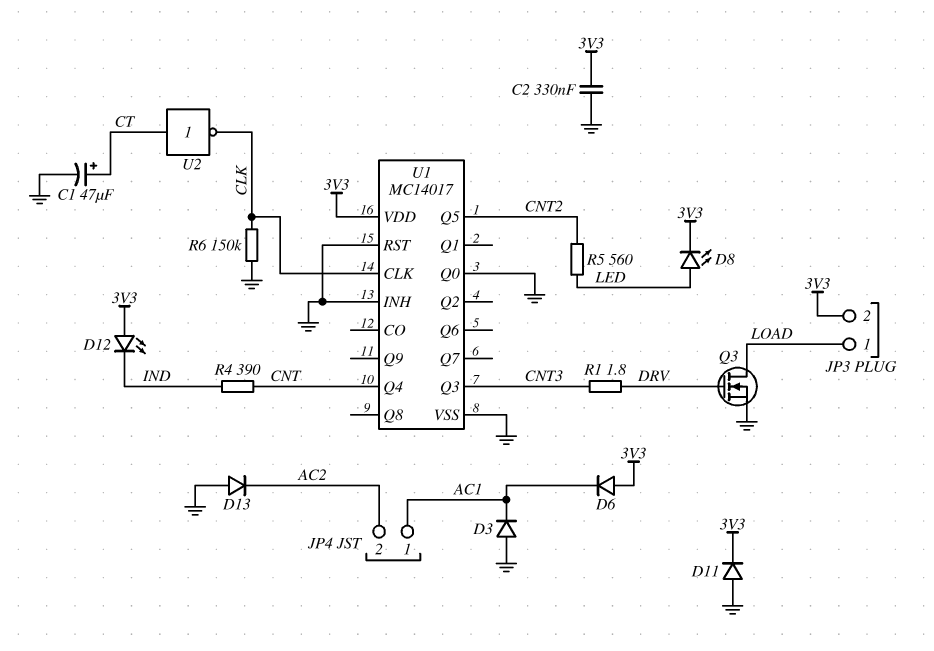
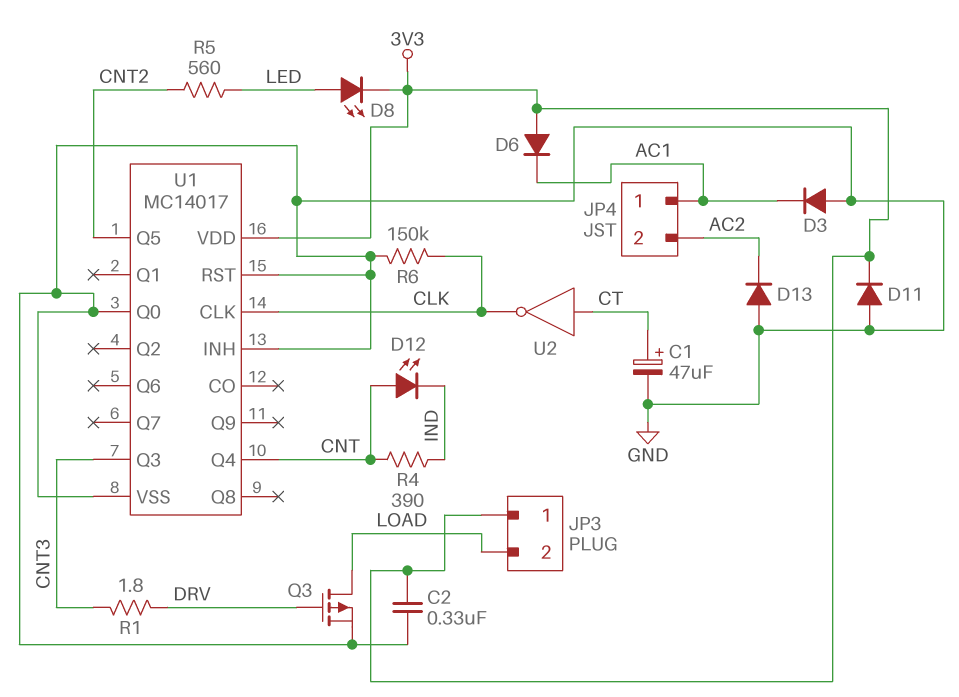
D12: LED (A 3V3, K IND) -> LED (A CNT, K IND)
JP3 pin 1: LOAD -> 3V3
JP3 pin 2: 3V3 -> LOAD
Q3: NMOS (G DRV, D LOAD, S GND) -> PMOS (G DRV, D LOAD, S GND)

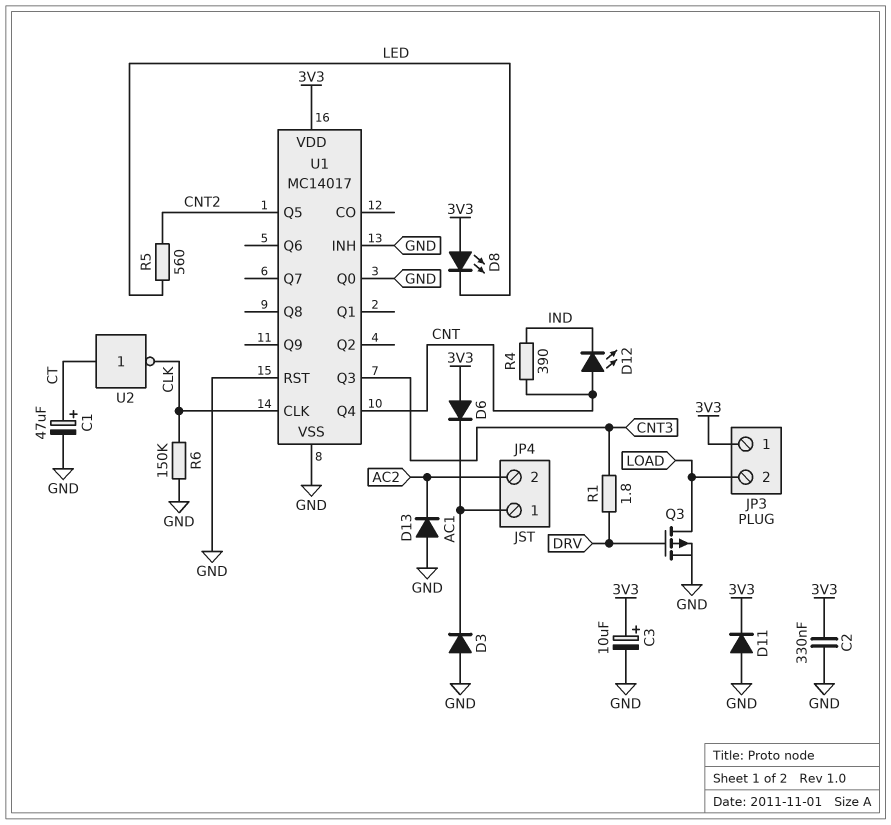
C3: none -> 10uF (plus 3V3, minus GND)
D8: LED (A LED, K 3V3) -> LED (A 3V3, K LED)

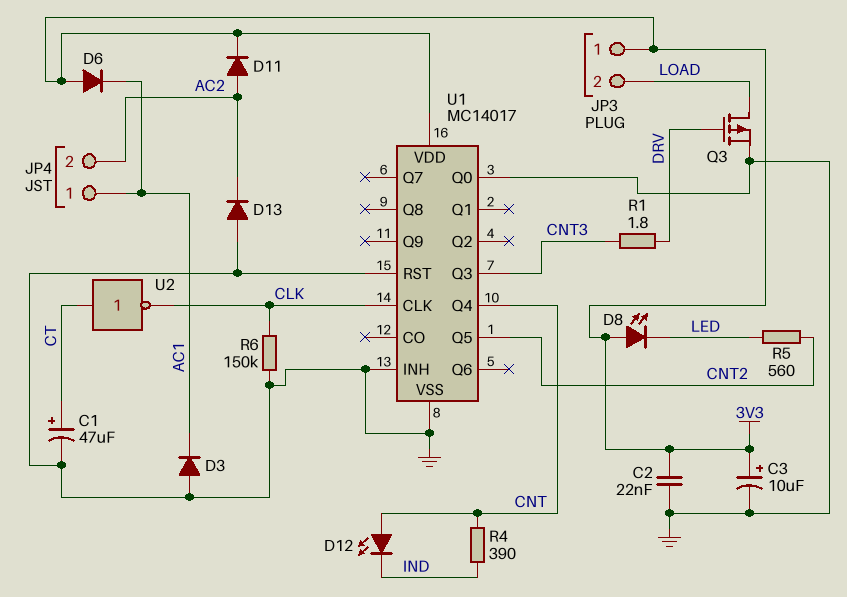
C2: 330nF (3V3, GND) -> 22nF (3V3, GND)
D11: diode (A GND, K 3V3) -> diode (A AC2, K 3V3)

